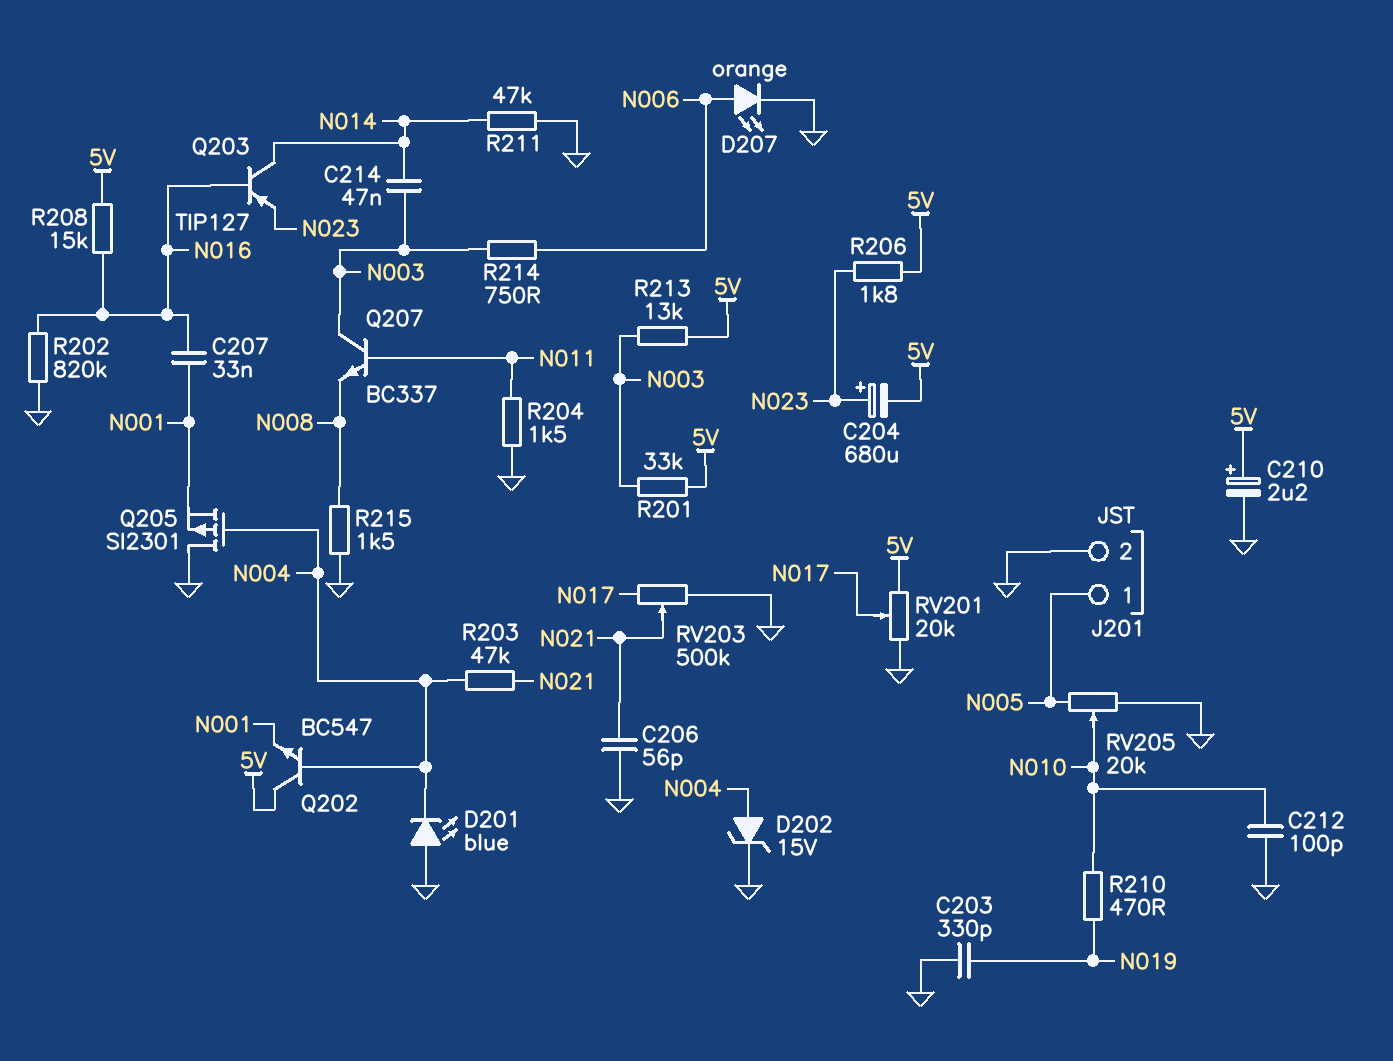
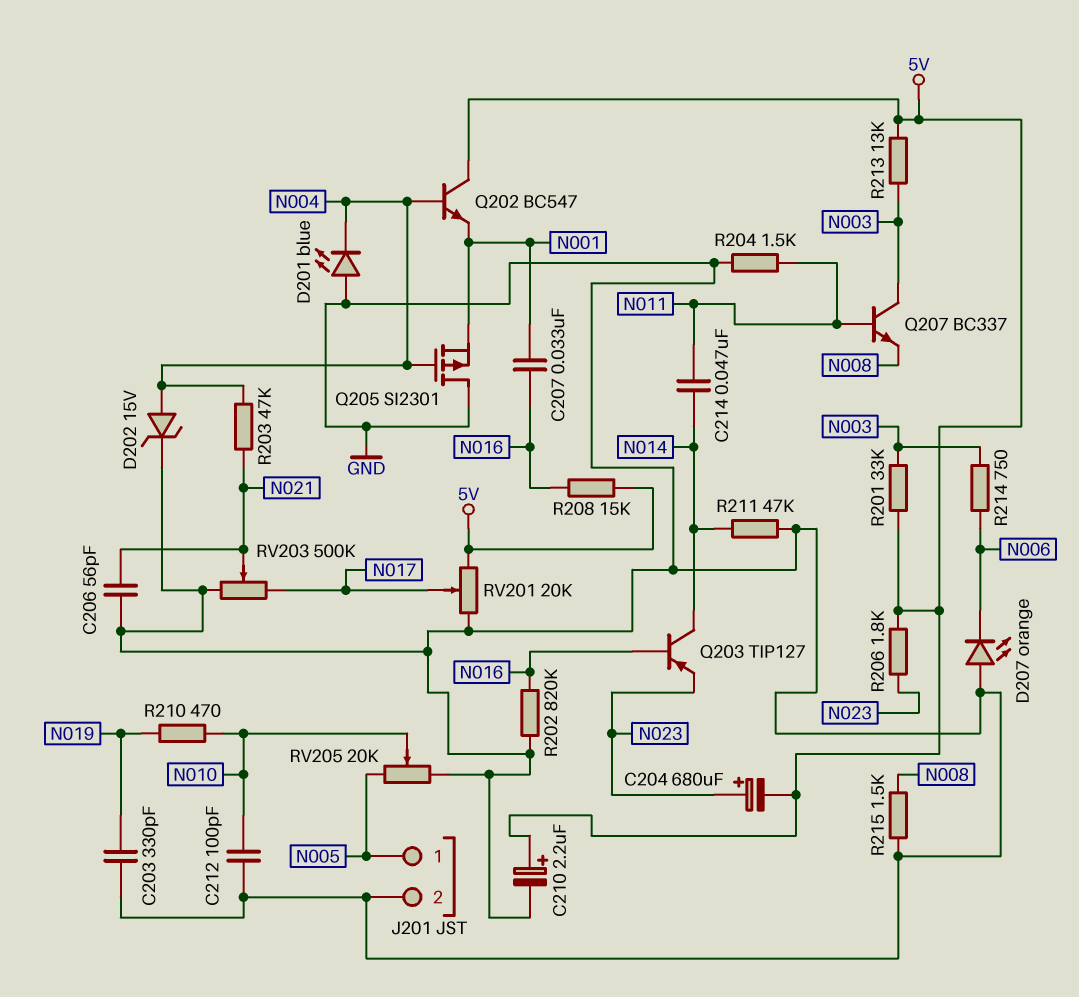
C214: 47nF (N003, N014) -> 47nF (N011, N014)
D207: LED orange (A N006, K GND) -> LED orange (A GND, K N006)

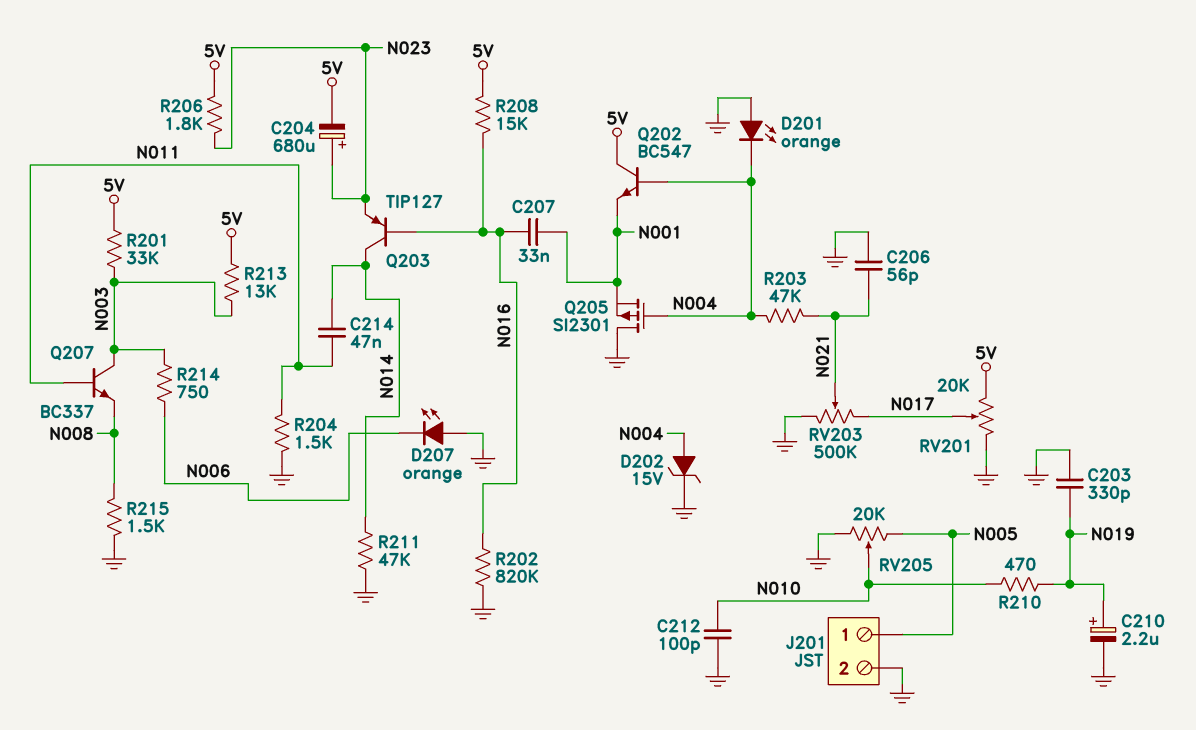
C210: 2.2uF (plus 5V, minus GND) -> 2.2uF (plus N019, minus GND)
D201: LED blue (A GND, K N004) -> LED orange (A GND, K N004)

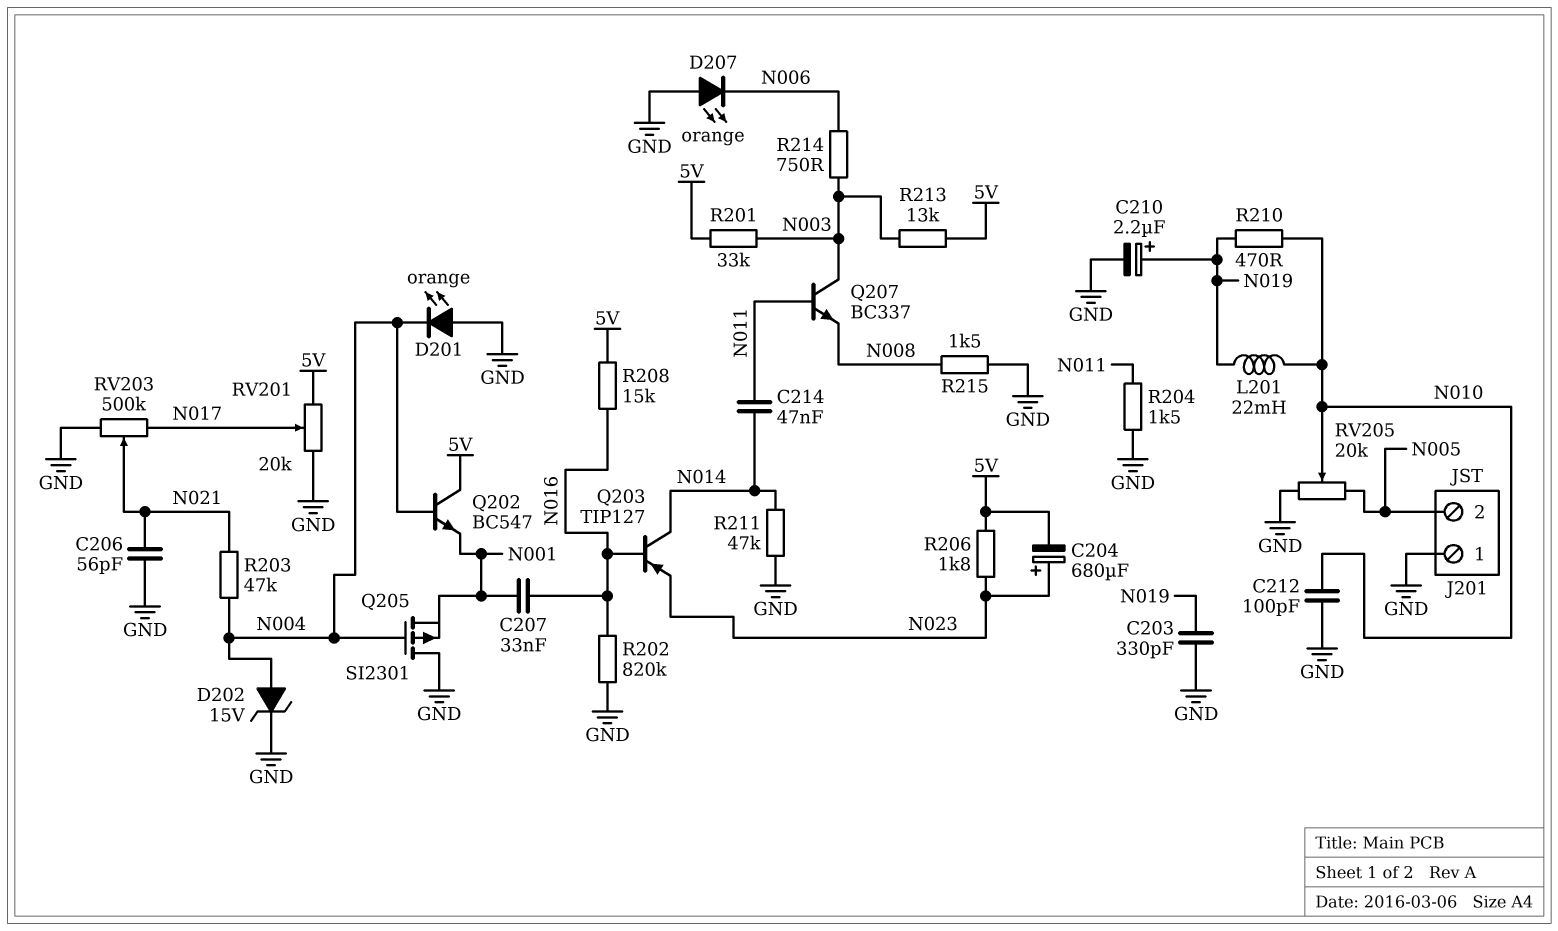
J201 pin 1: N005 -> GND
J201 pin 2: GND -> N005
L201: none -> 22mH (N010, N019)

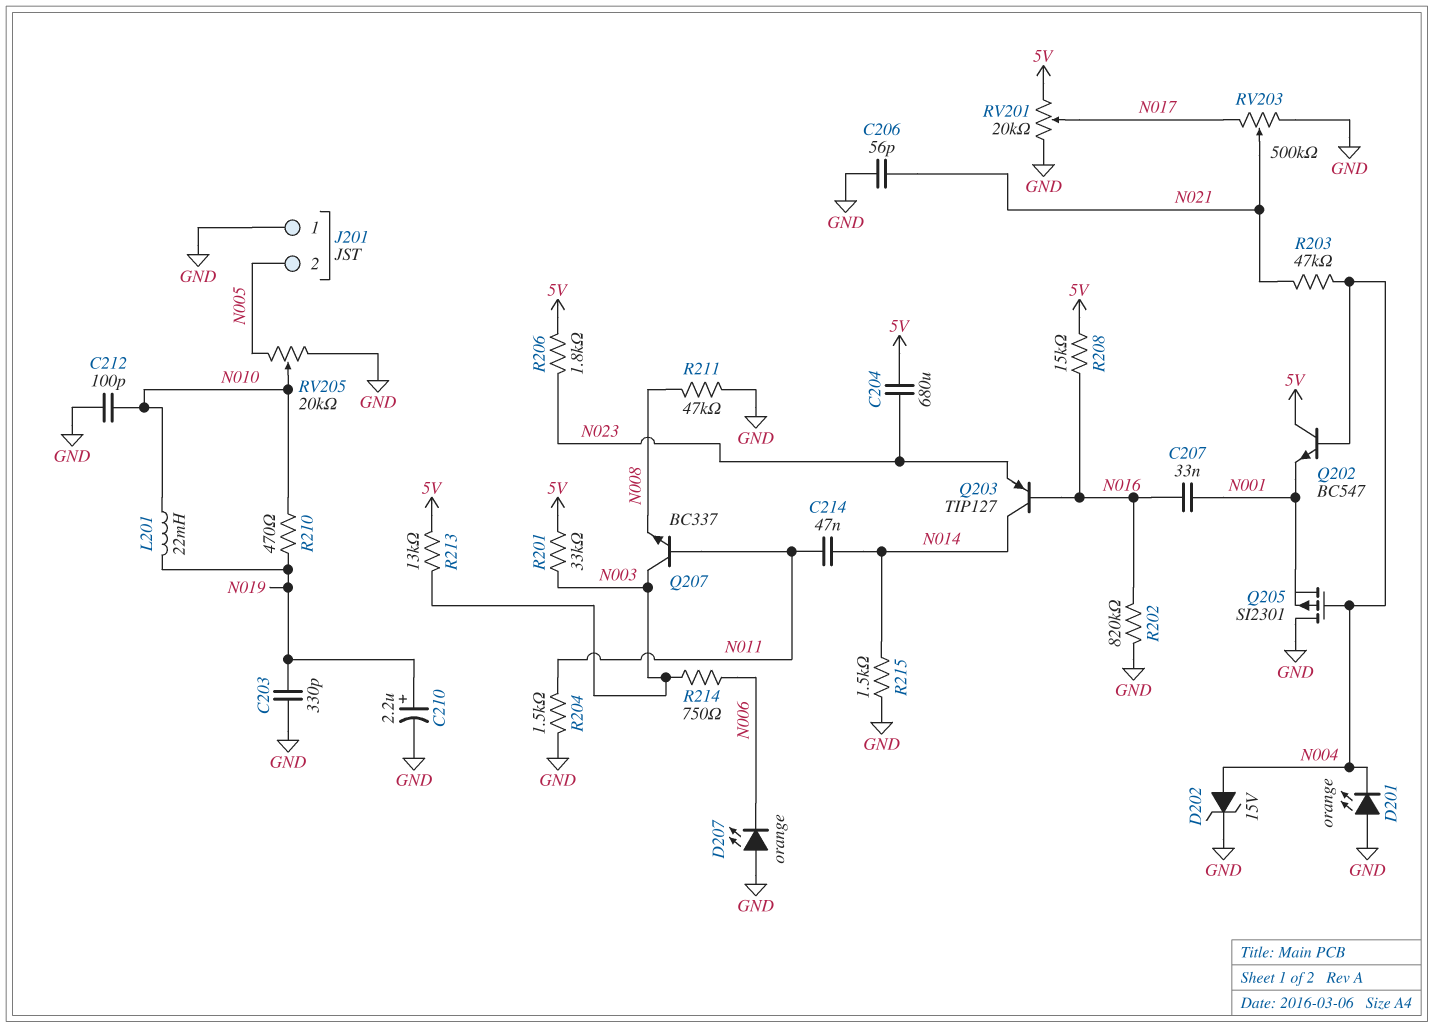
C204: 680uF (plus N023, minus 5V) -> 680uF (5V, N023)
R211: 47k (GND, N014) -> 47k (GND, N008)
R215: 1.5k (GND, N008) -> 1.5k (GND, N014)

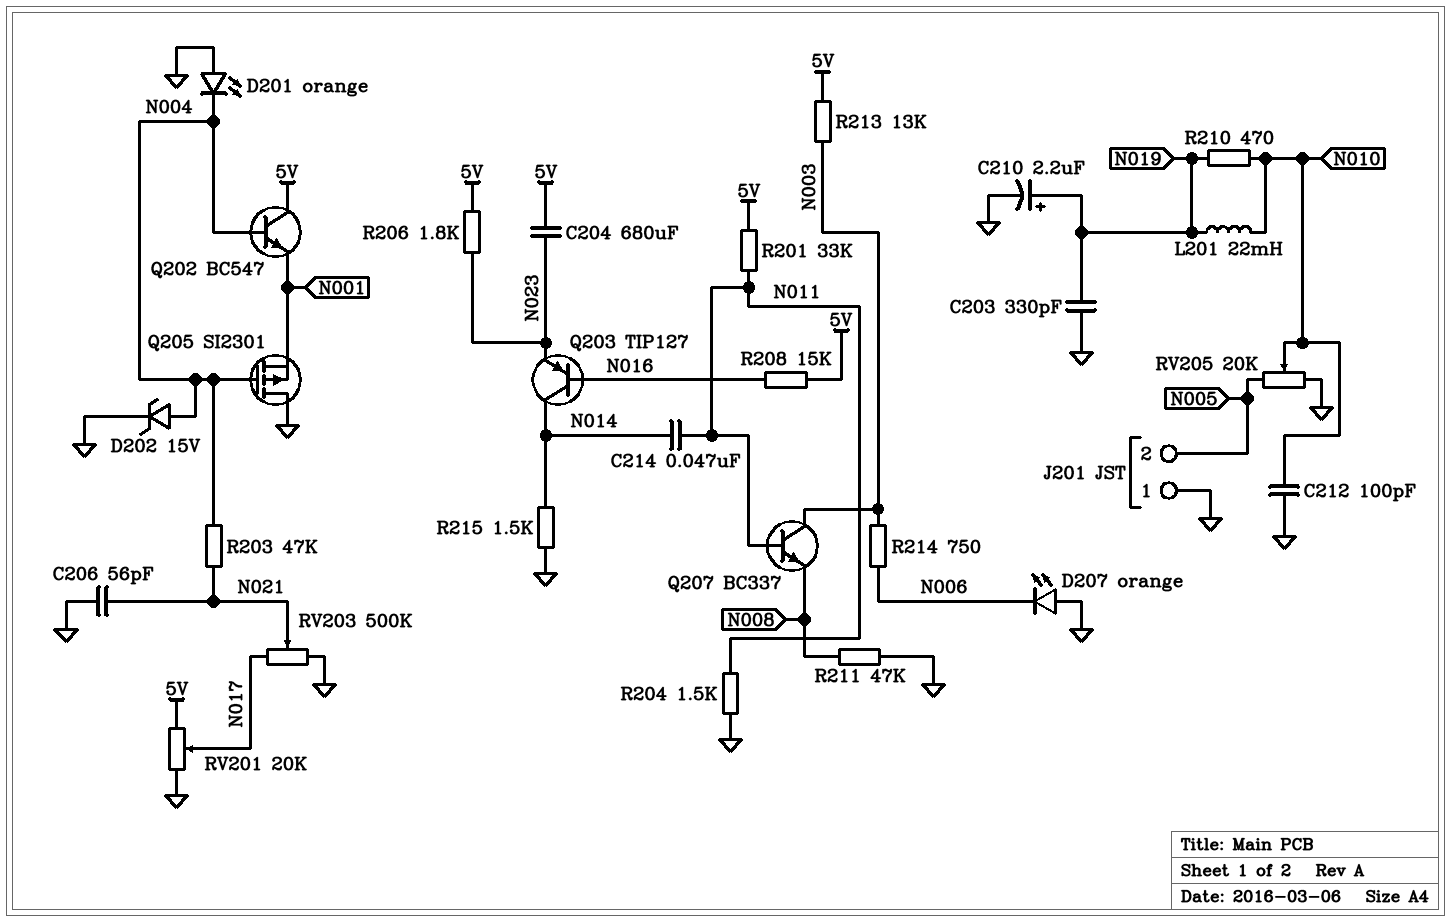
C207: 33nF (N001, N016) -> none
R201: 33k (5V, N003) -> 33k (5V, N011)
R202: 820k (GND, N016) -> none

